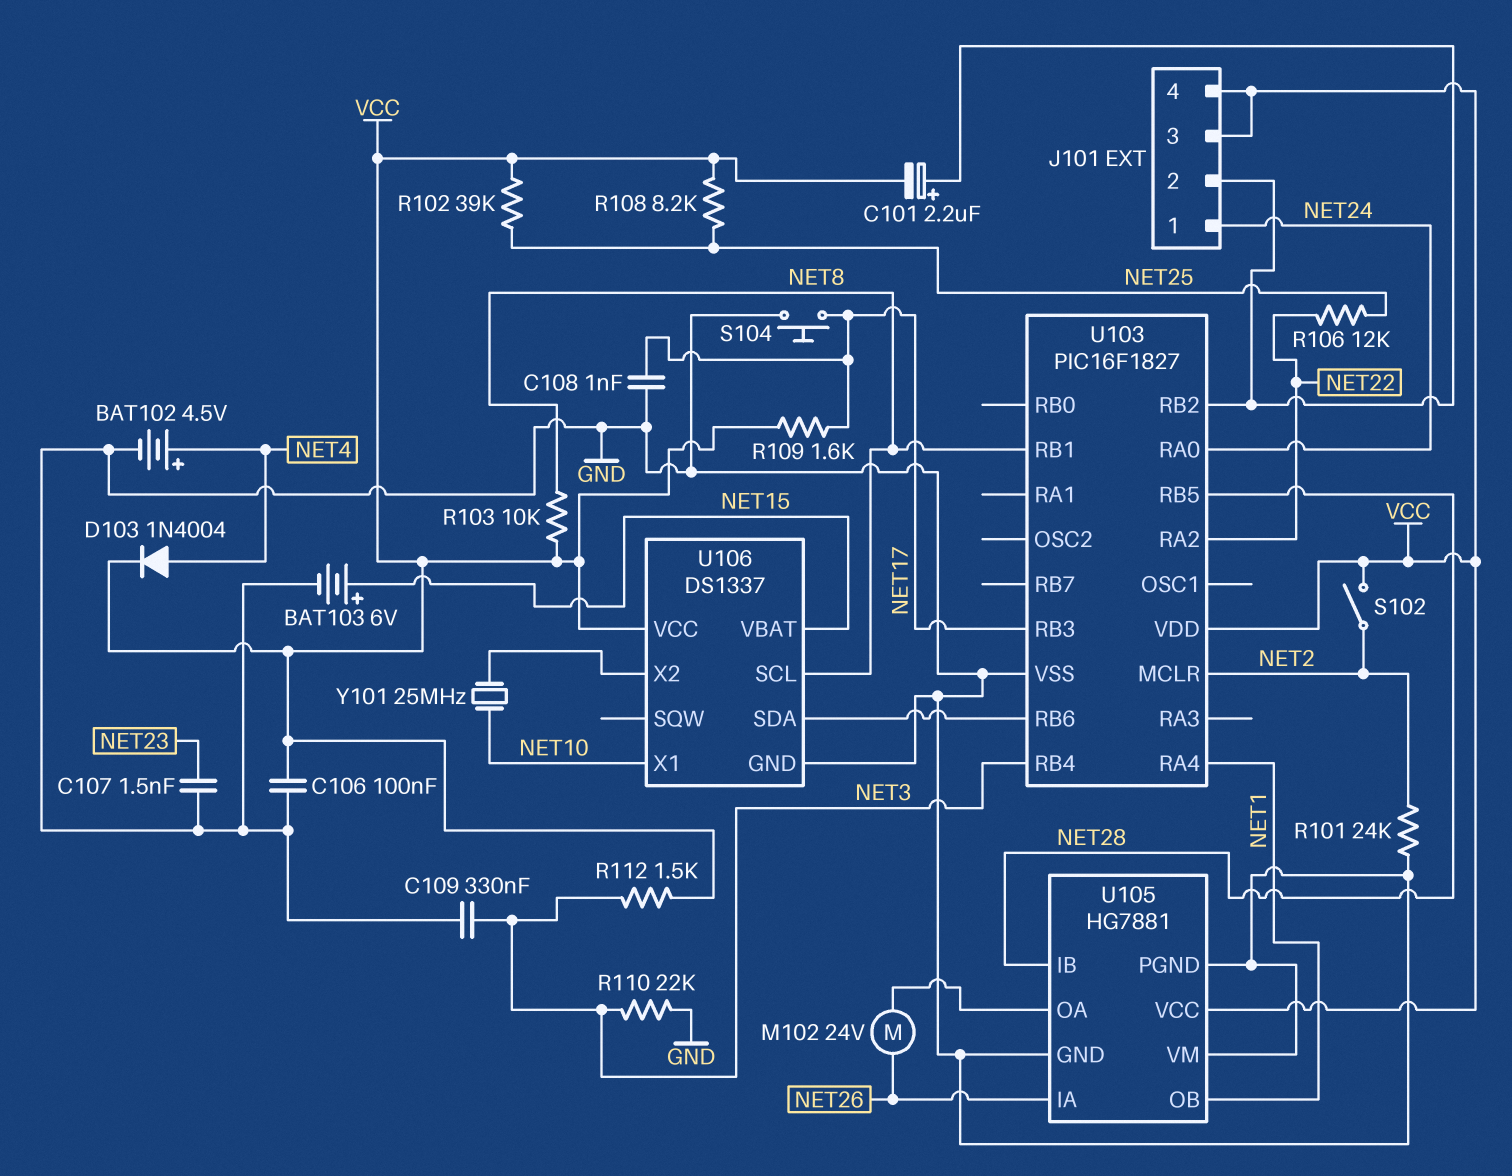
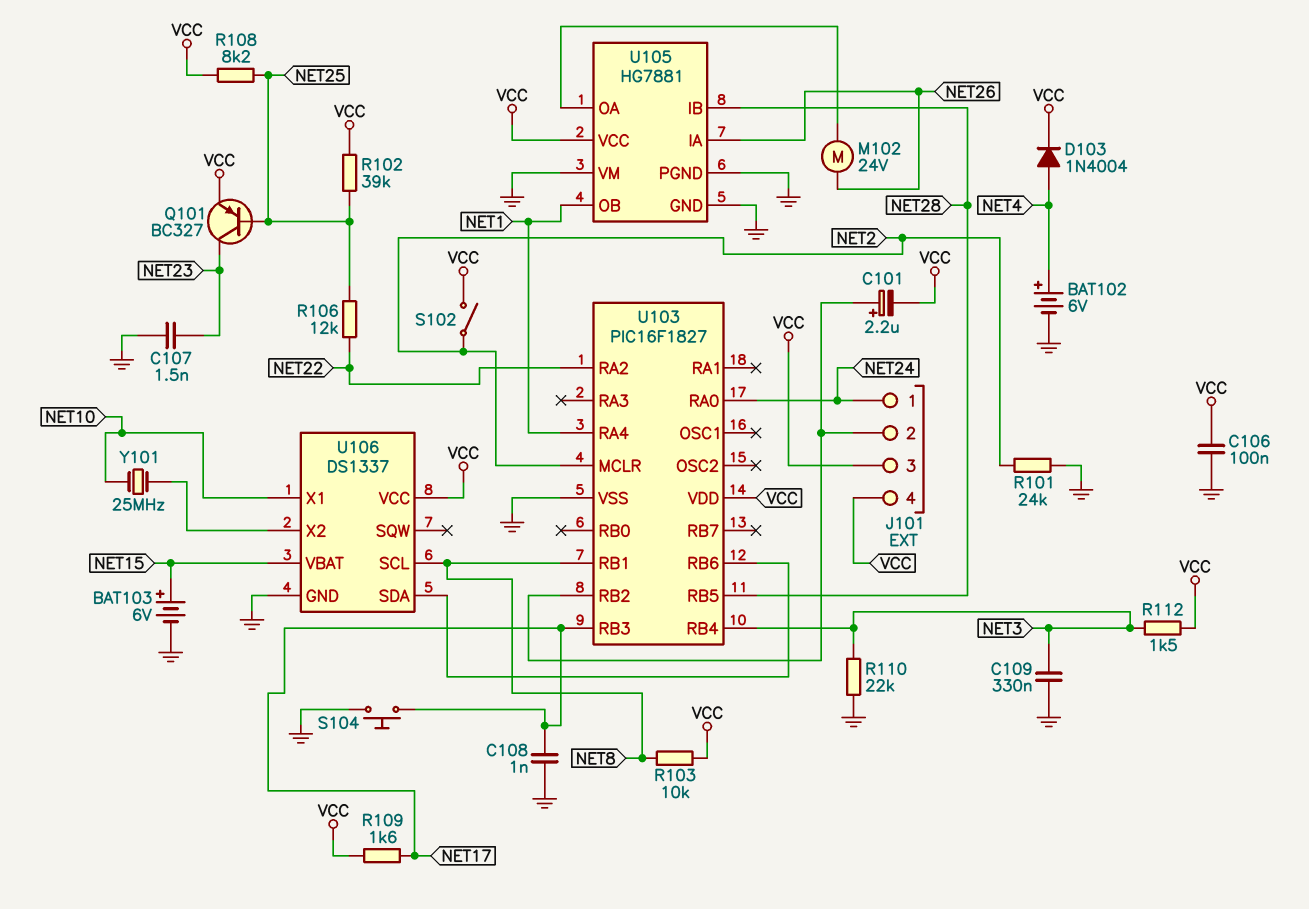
BAT102: 4.5V (plus NET4, minus GND) -> 6V (plus NET4, minus GND)
Q101: none -> PNP BC327 (B NET25, C NET23, E VCC)

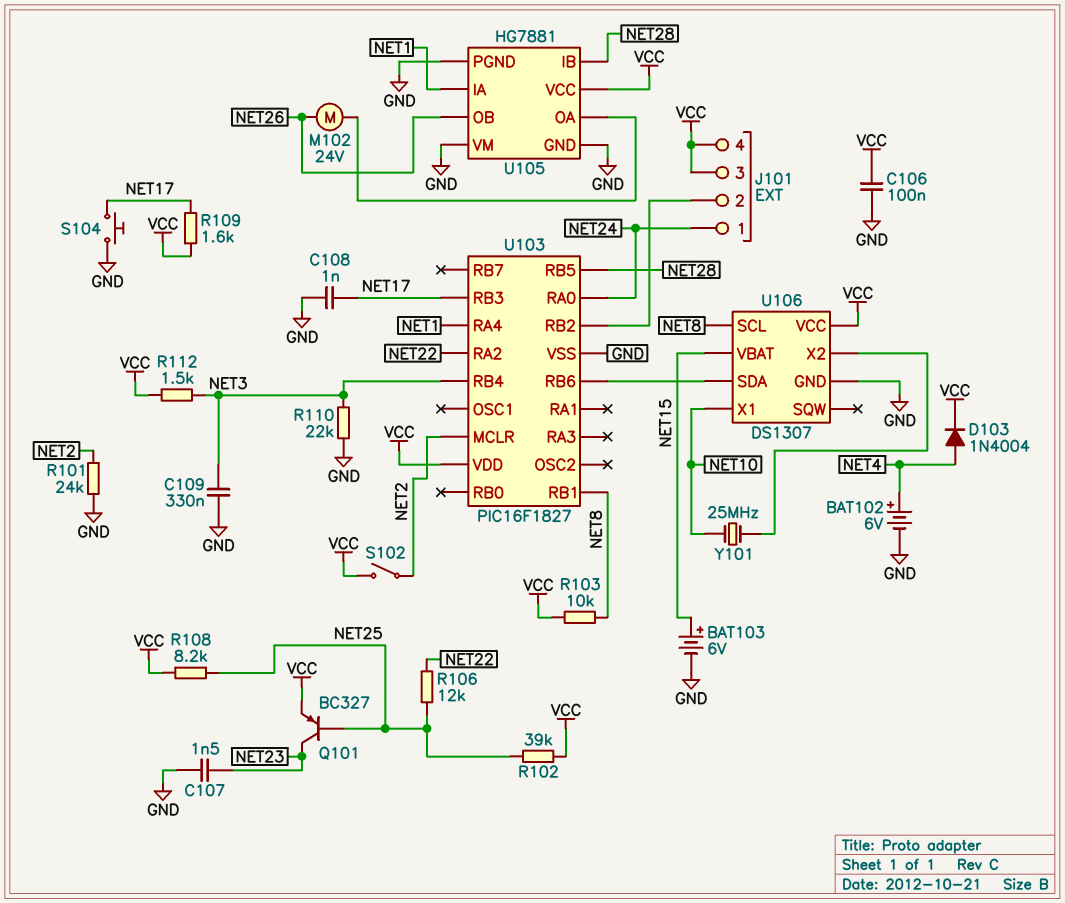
C101: 2.2uF (plus J101/2, minus VCC) -> none
U105 pin IA: NET26 -> NET1
U105 pin OB: NET1 -> NET26
U106: DS1337 -> DS1307

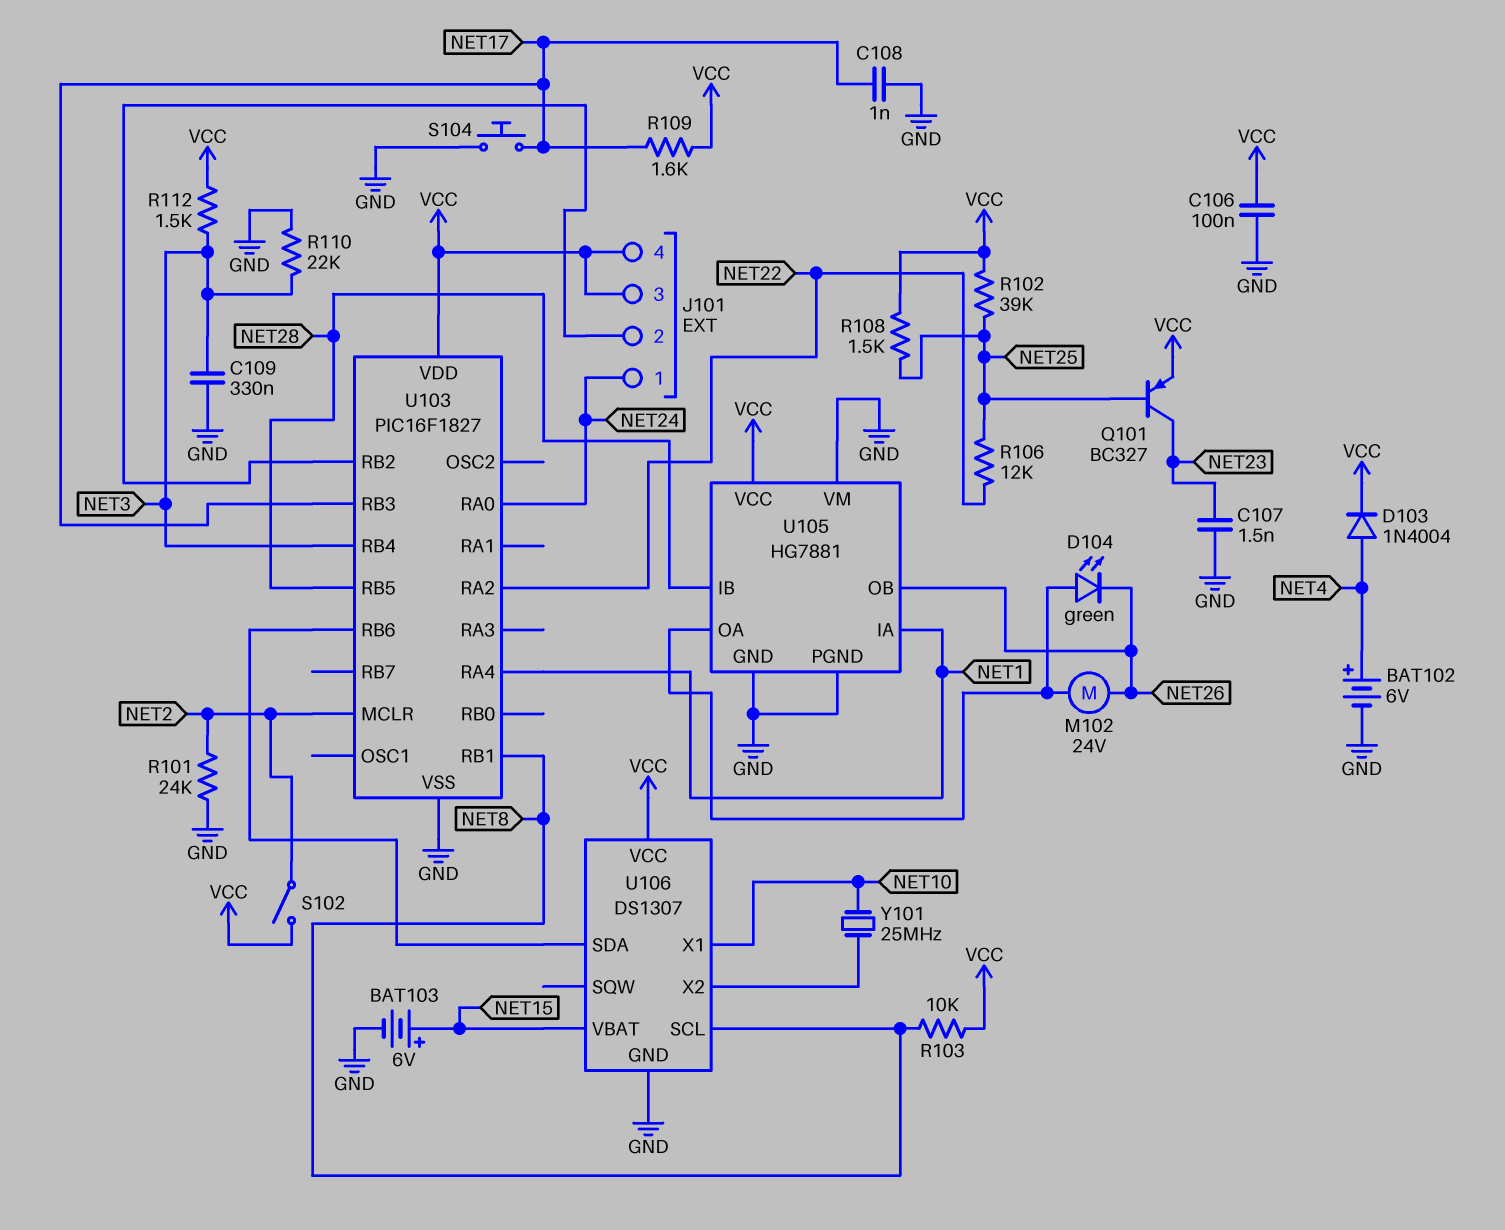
D104: none -> LED green (A U105/OA, K NET26)
R108: 8.2k (NET25, VCC) -> 1.5k (NET25, VCC)

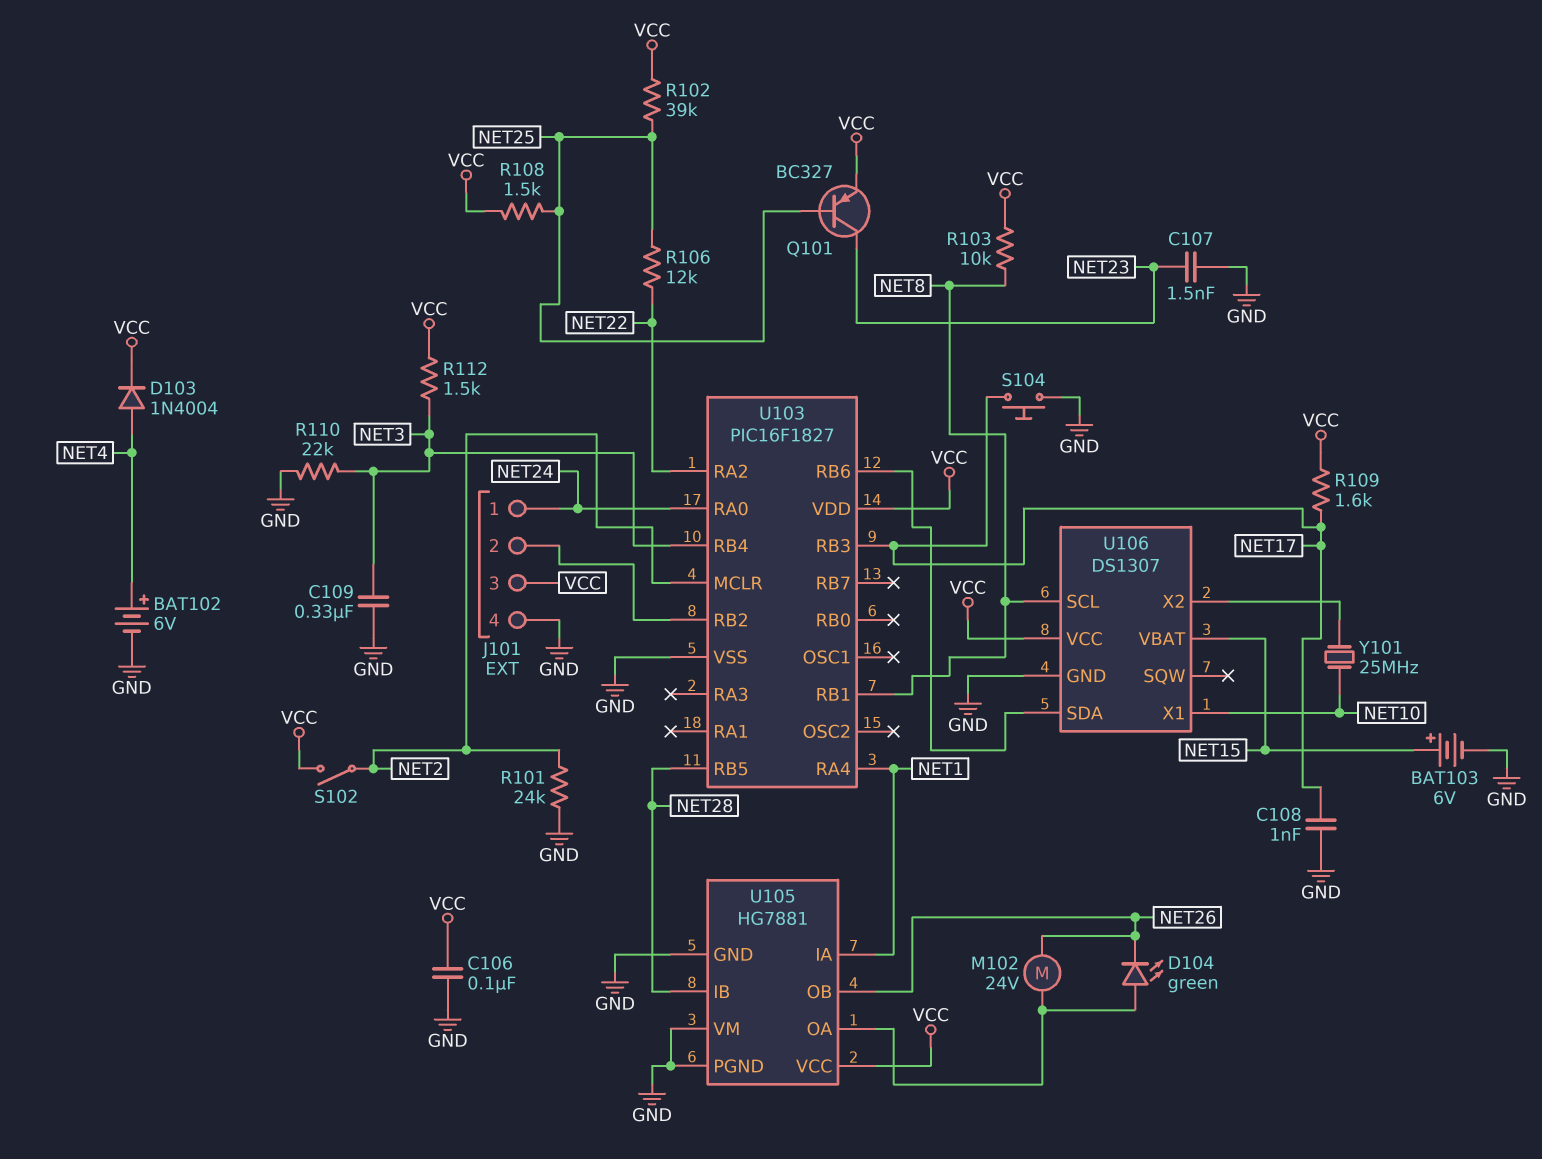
J101 pin 4: VCC -> GND

